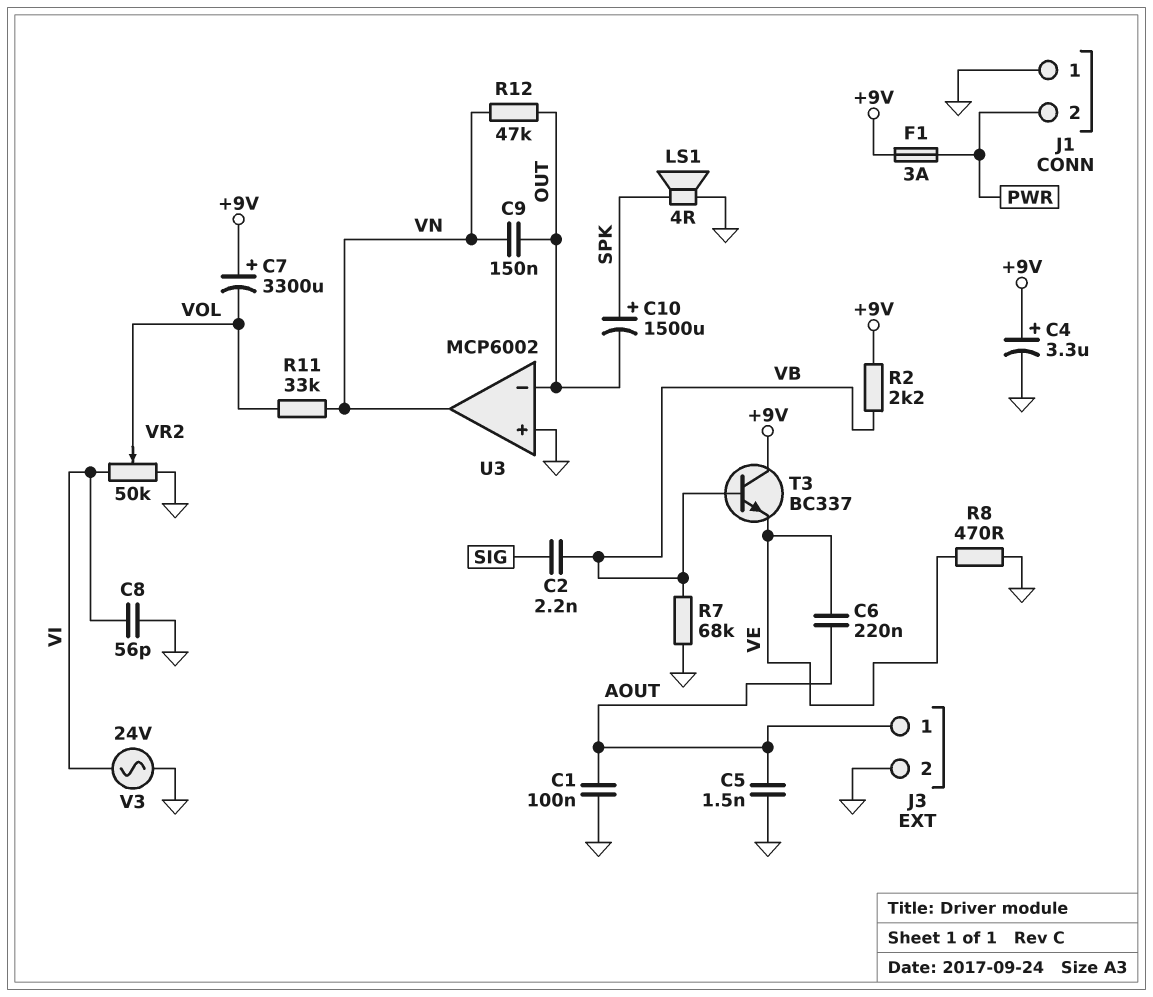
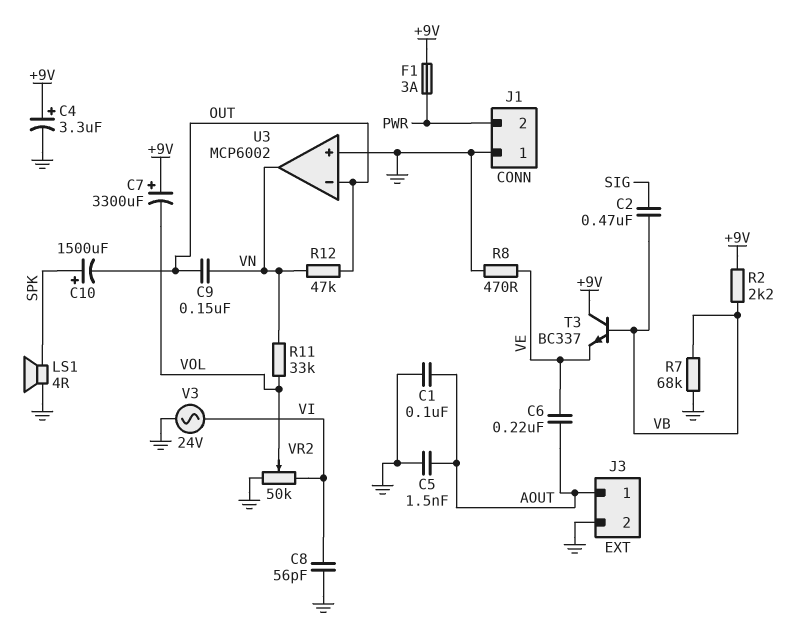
C2: 2.2nF (SIG, VB) -> 470nF (SIG, VB)

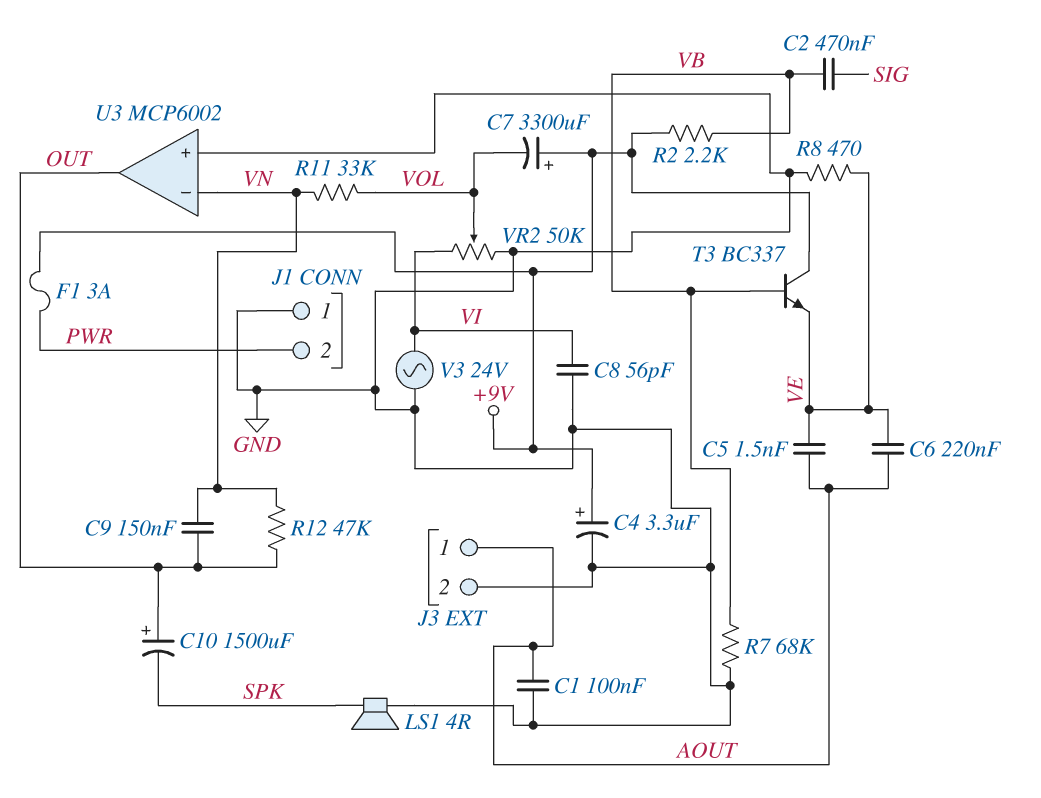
C5: 1.5nF (AOUT, GND) -> 1.5nF (AOUT, VE)
C10: 1500uF (plus SPK, minus OUT) -> 1500uF (plus OUT, minus SPK)
U3 pin in-: OUT -> VN
U3 pin out: VN -> OUT

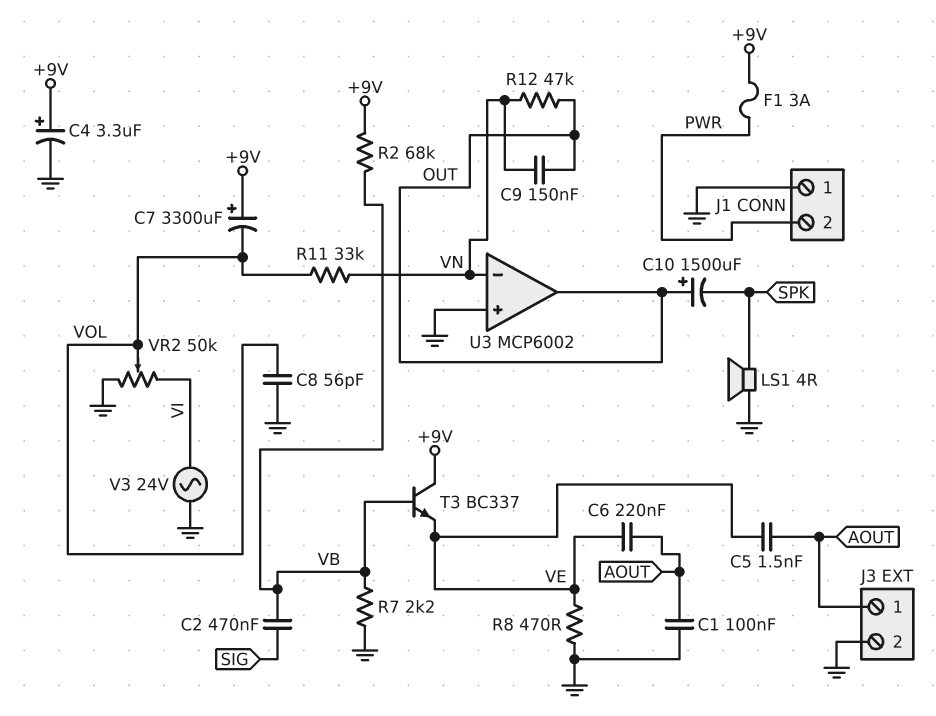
C8: 56pF (GND, VI) -> 56pF (GND, VOL)
R2: 2.2k (+9V, VB) -> 68k (+9V, VB)
R7: 68k (GND, VB) -> 2.2k (GND, VB)

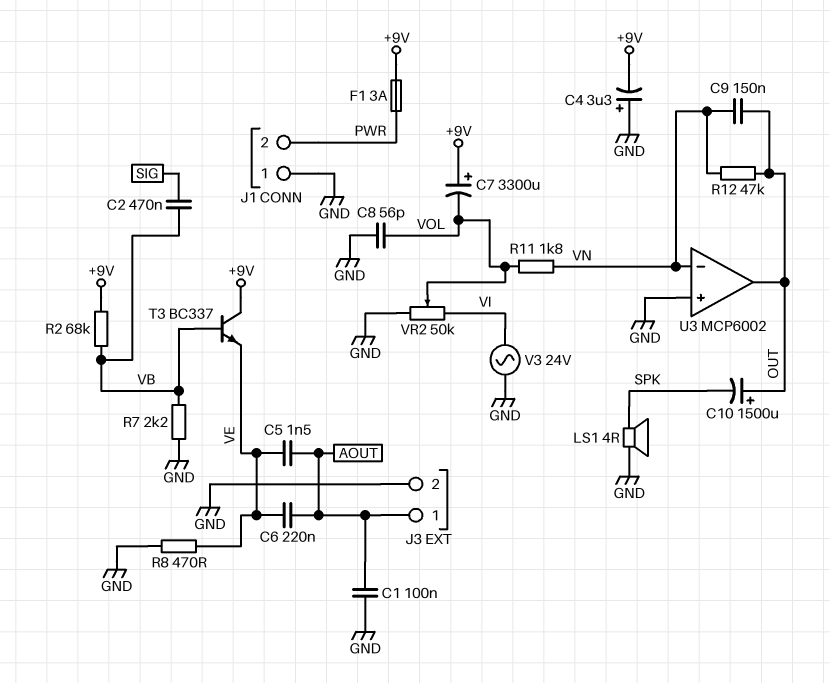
C4: 3.3uF (plus +9V, minus GND) -> 3.3uF (plus GND, minus +9V)
R11: 33k (VN, VOL) -> 1.8k (VN, VOL)

